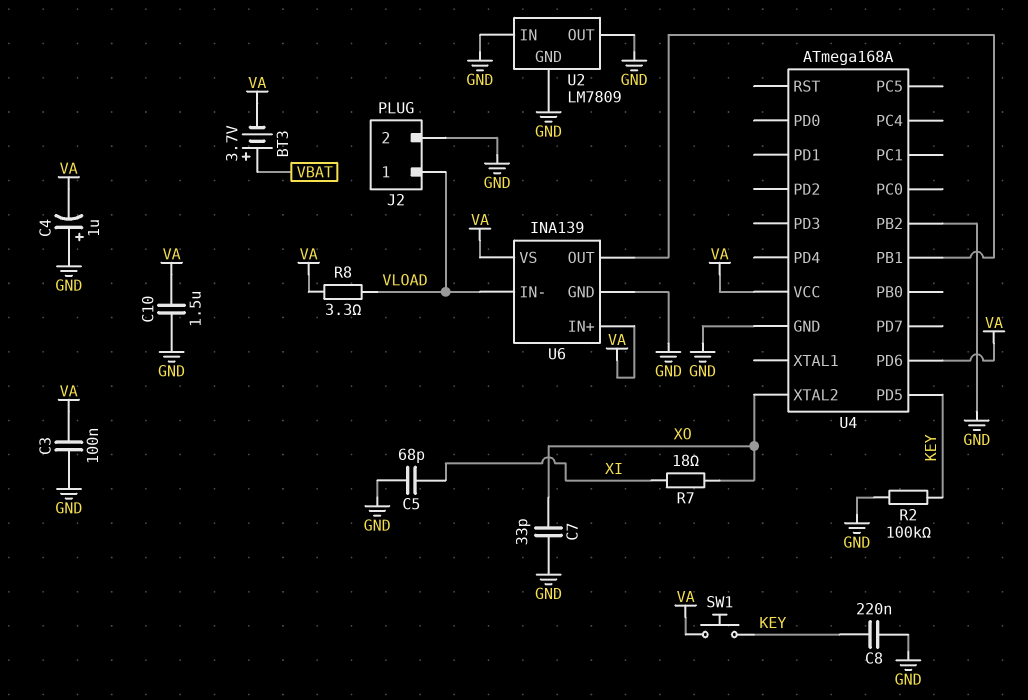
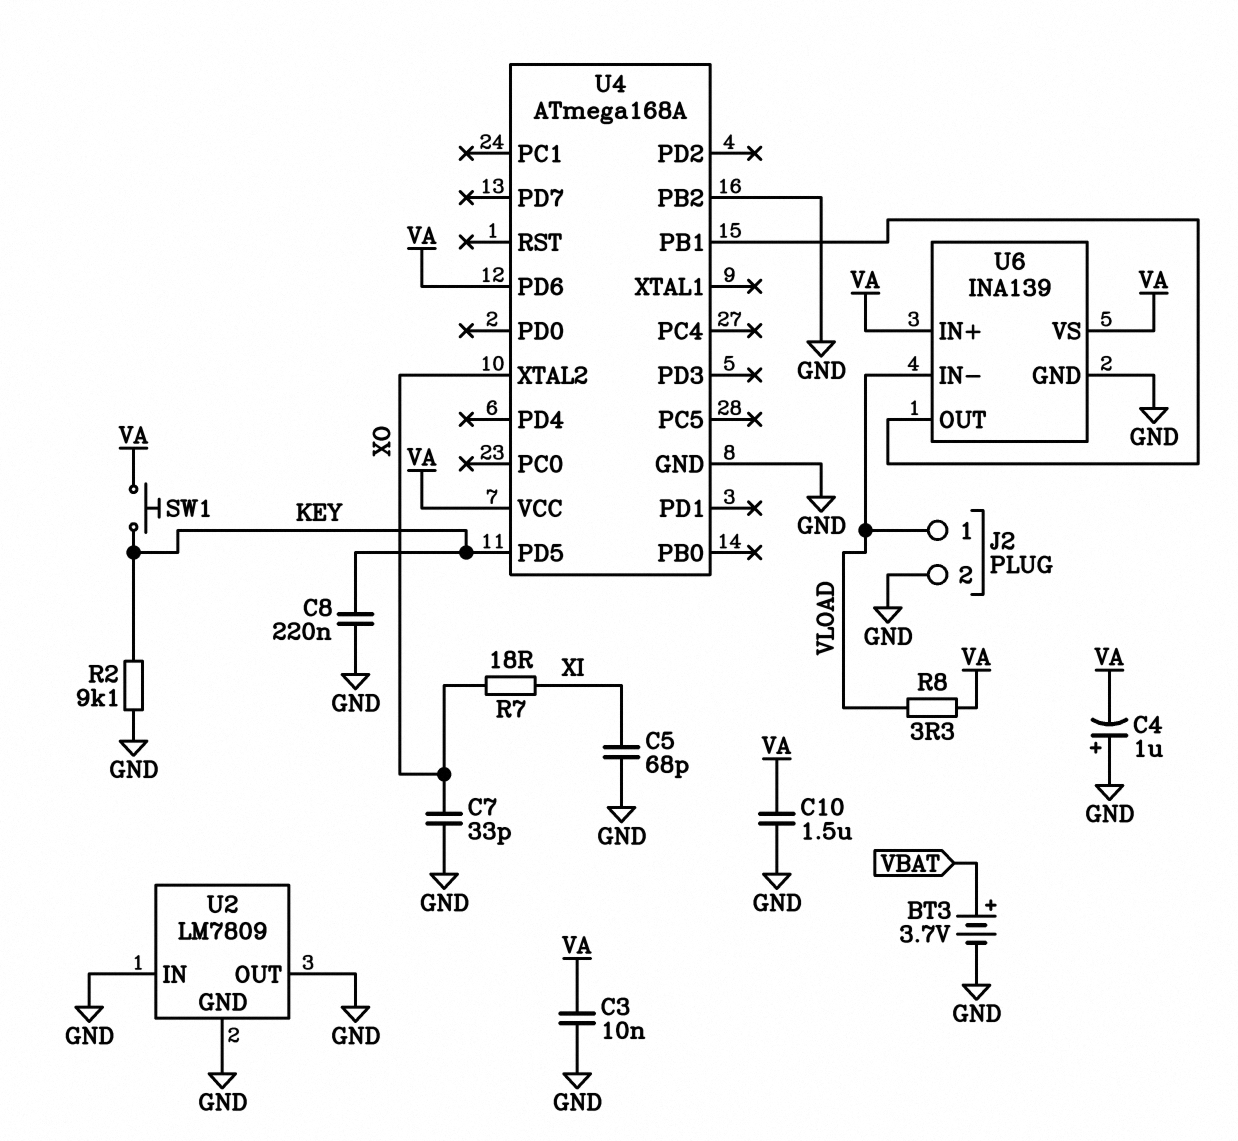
BT3: 3.7V (plus VBAT, minus VA) -> 3.7V (plus VBAT, minus GND)
C3: 100nF (GND, VA) -> 10nF (GND, VA)
R2: 100k (GND, KEY) -> 9.1k (GND, KEY)

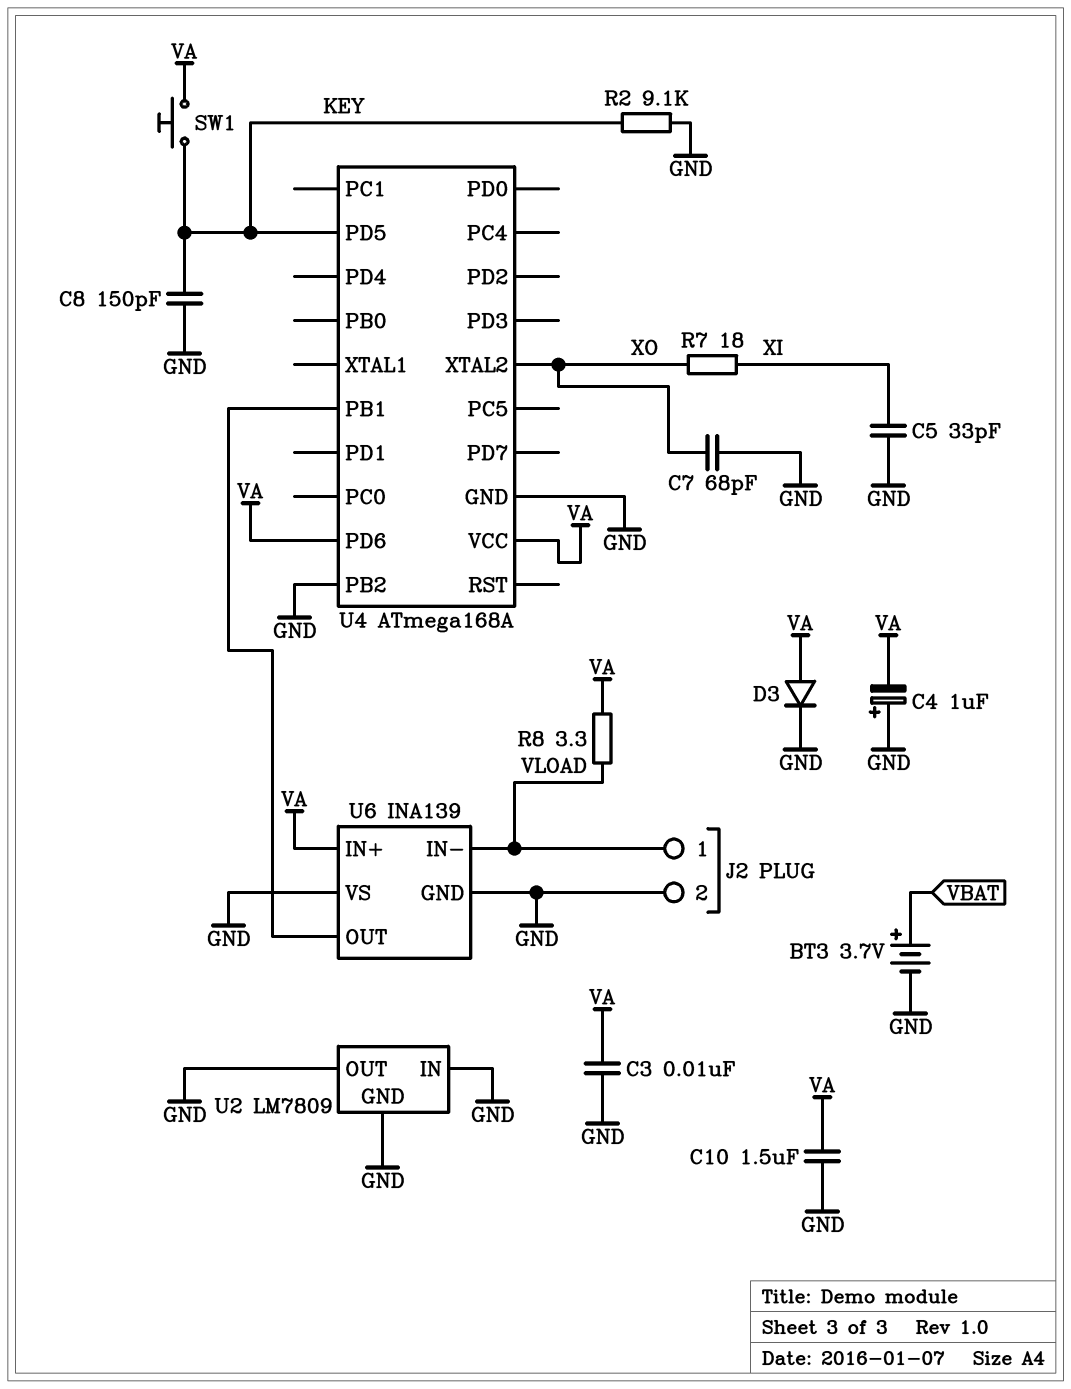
C5: 68pF (GND, XI) -> 33pF (GND, XI)
C7: 33pF (GND, XO) -> 68pF (GND, XO)
C8: 220nF (GND, KEY) -> 150pF (GND, KEY)
D3: none -> diode (A VA, K GND)
U6 pin VS: VA -> GND

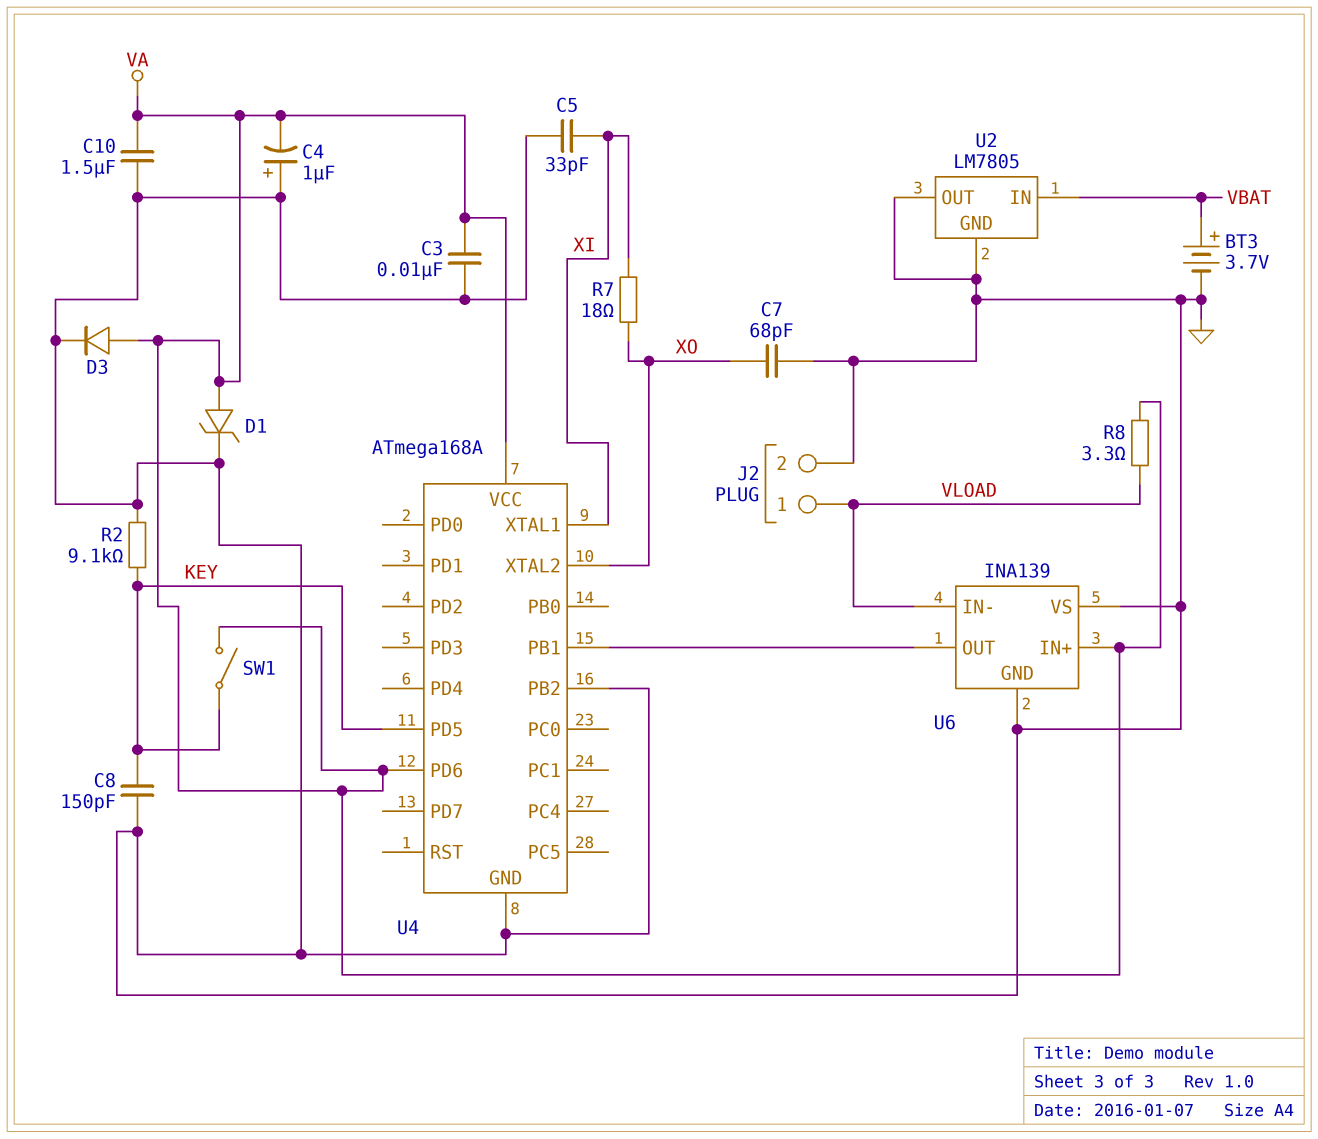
D1: none -> zener (A VA, K GND)
SW1: button (KEY, VA) -> switch (KEY, VA)
U2: LM7809 -> LM7805
U2 pin IN: GND -> VBAT
U4 pin XTAL1: none -> XI

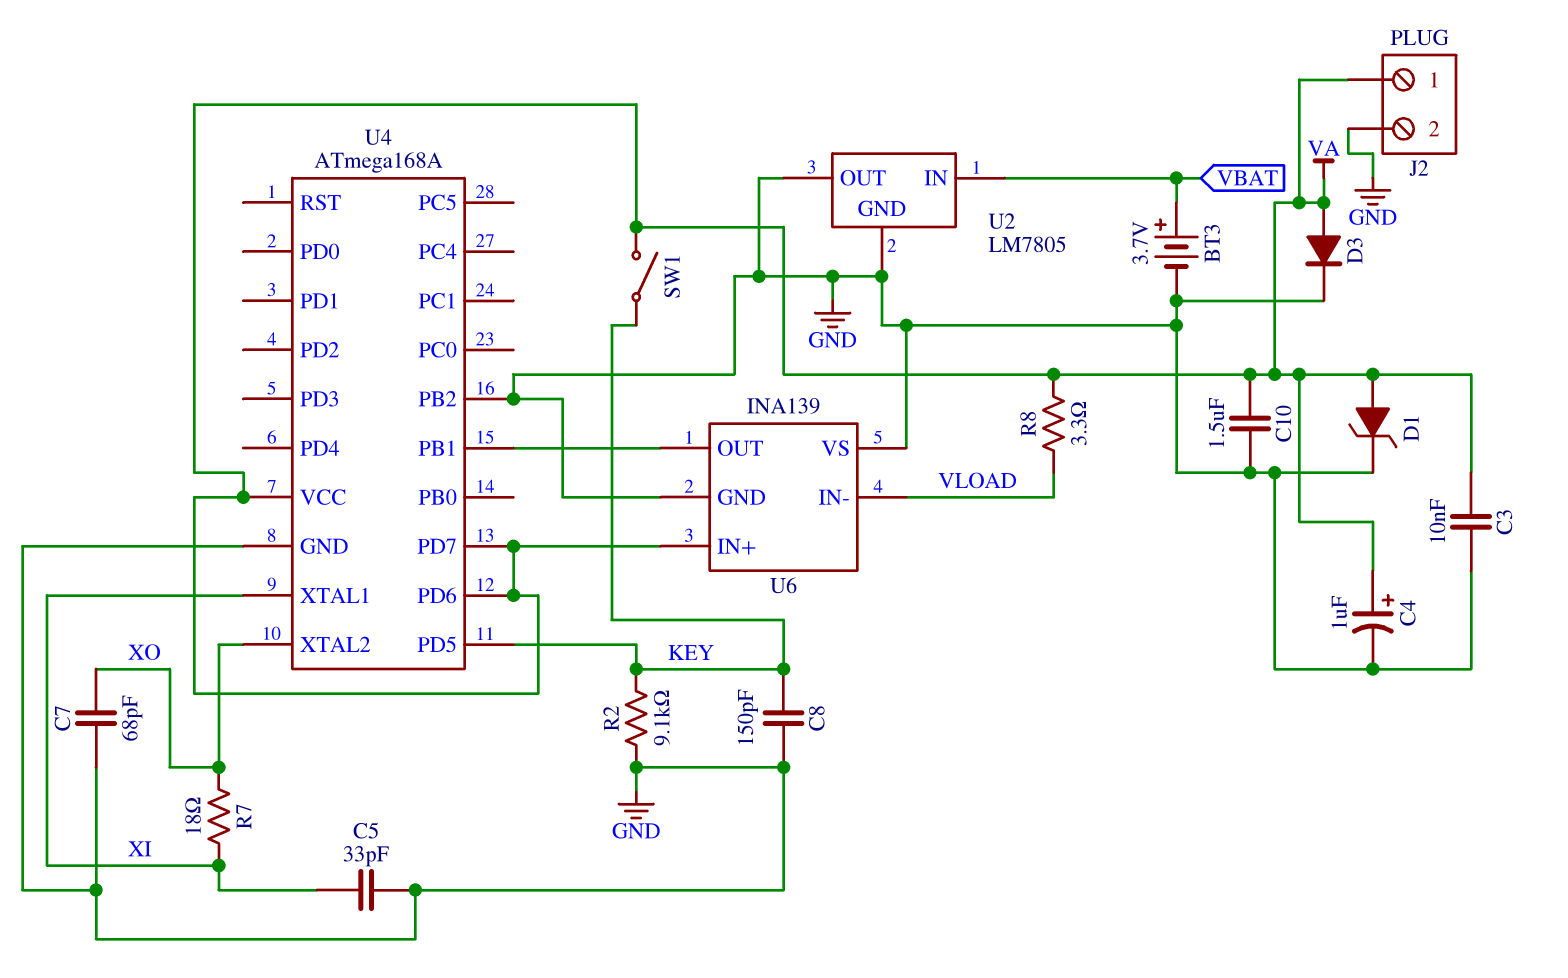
C4: 1uF (plus GND, minus VA) -> 1uF (plus VA, minus GND)
J2 pin 1: VLOAD -> VA
U4 pin PD7: none -> VA

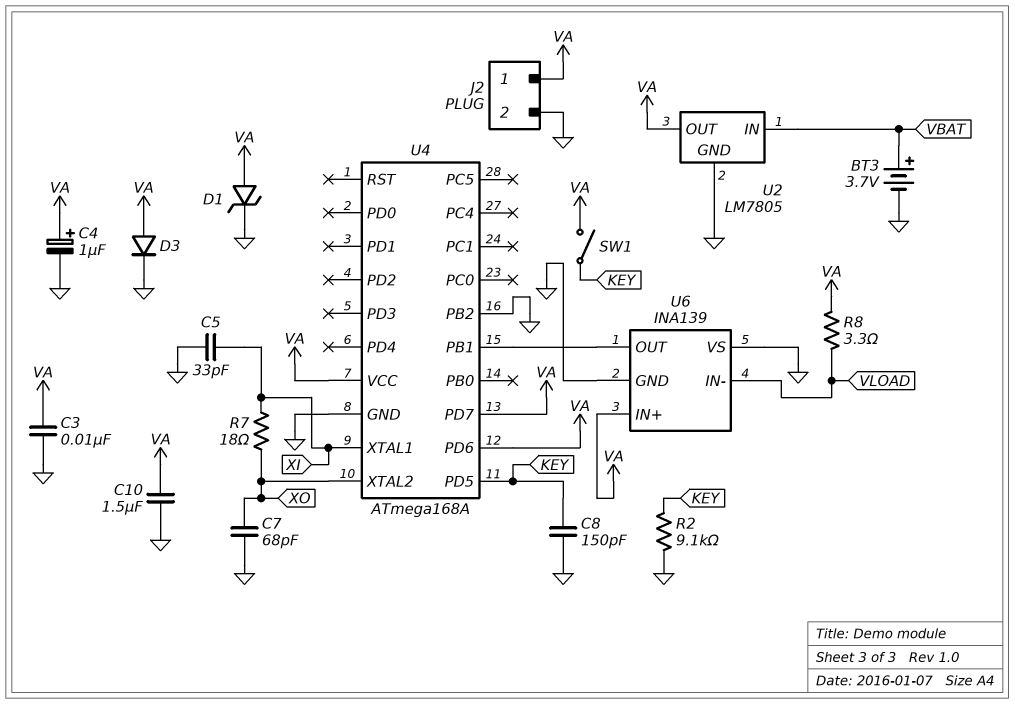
U2 pin OUT: GND -> VA

